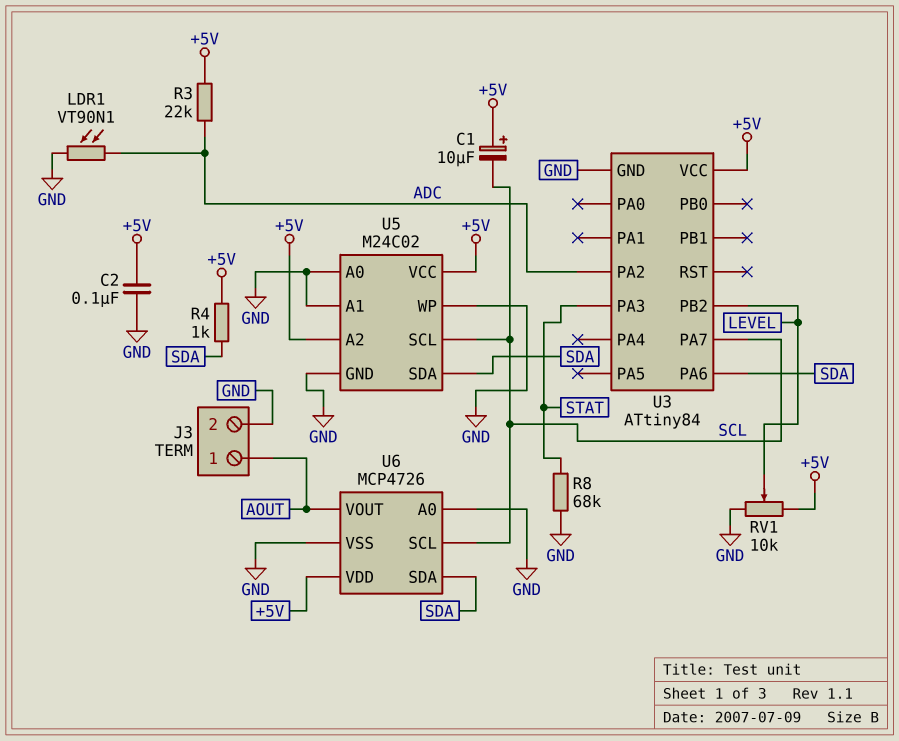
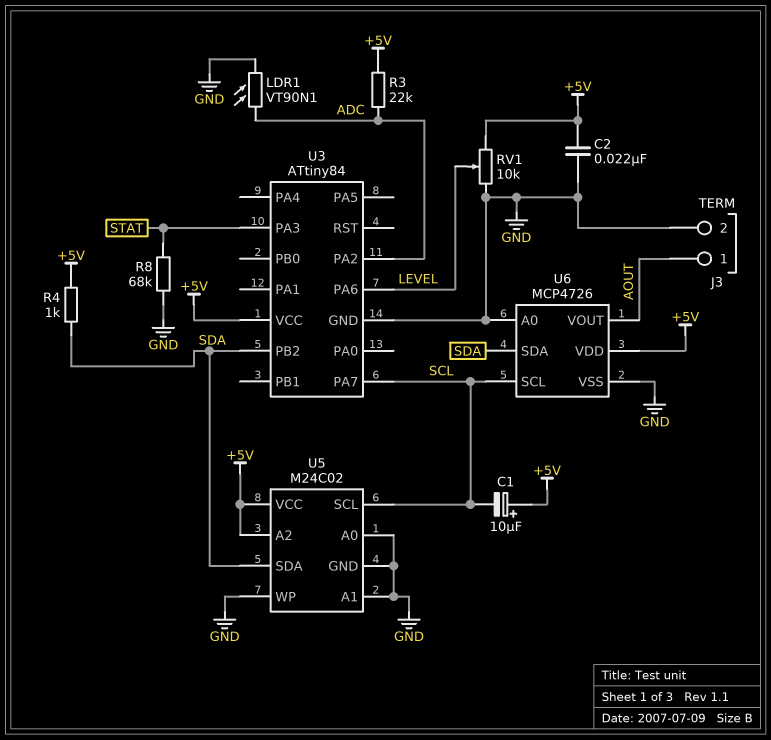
C2: 100nF (+5V, GND) -> 22nF (+5V, GND)
U3 pin PA6: SDA -> LEVEL
U3 pin PB2: LEVEL -> SDA

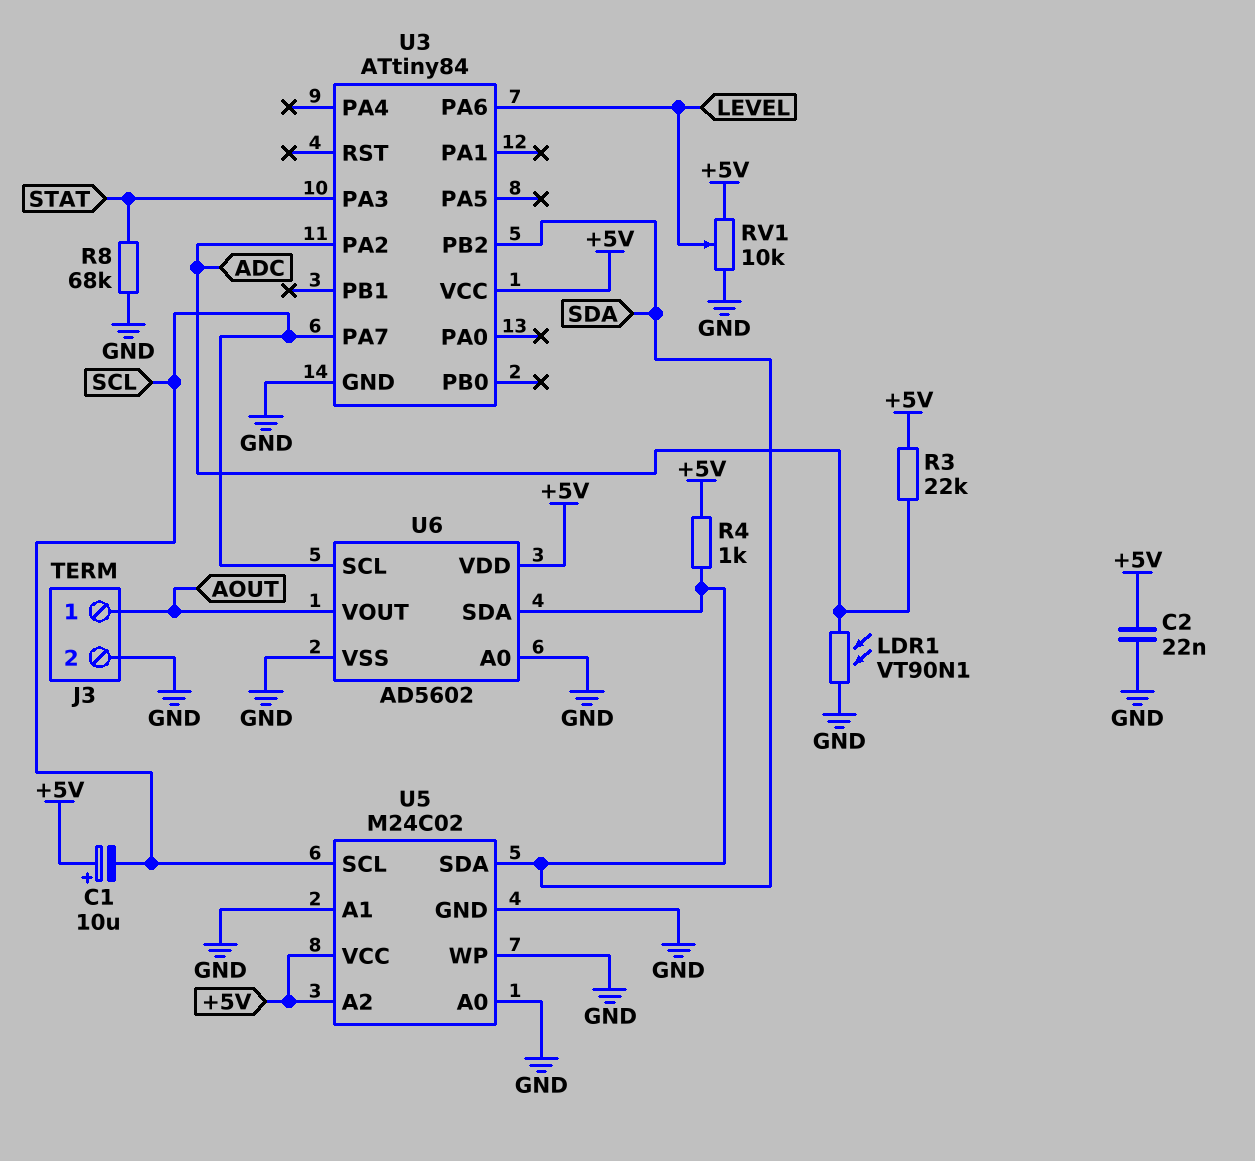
U6: MCP4726 -> AD5602

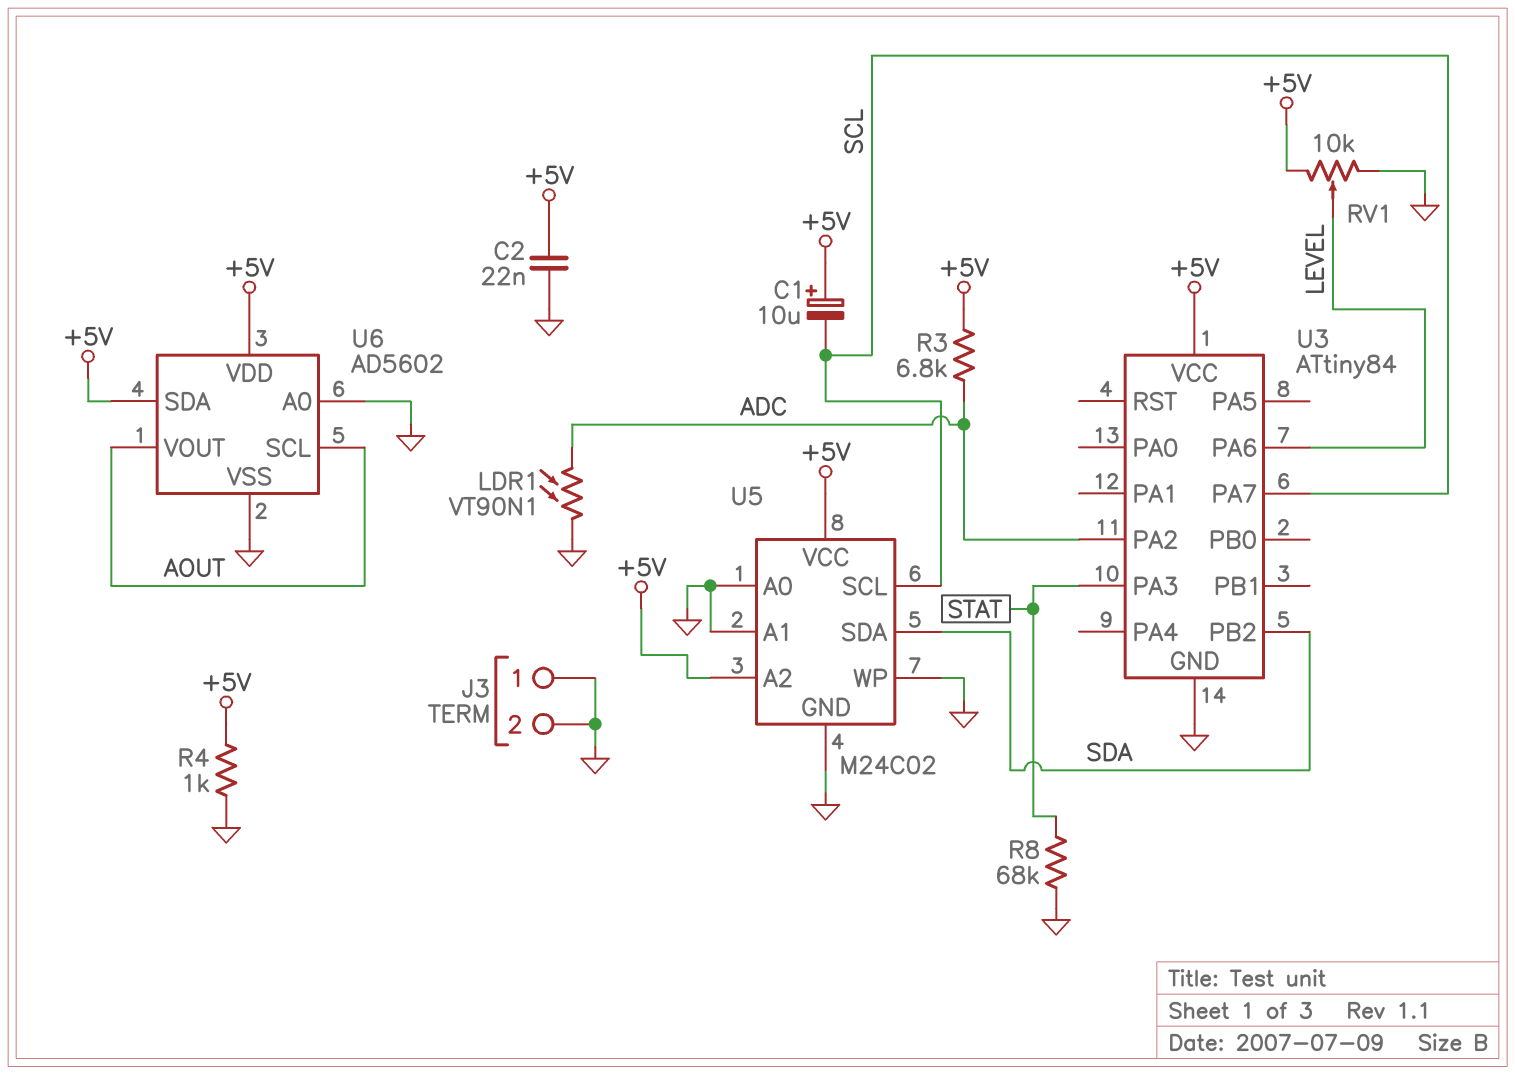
J3 pin 1: AOUT -> GND
R3: 22k (+5V, ADC) -> 6.8k (+5V, ADC)
R4: 1k (+5V, SDA) -> 1k (+5V, GND)
U6 pin SCL: SCL -> AOUT
U6 pin SDA: SDA -> +5V

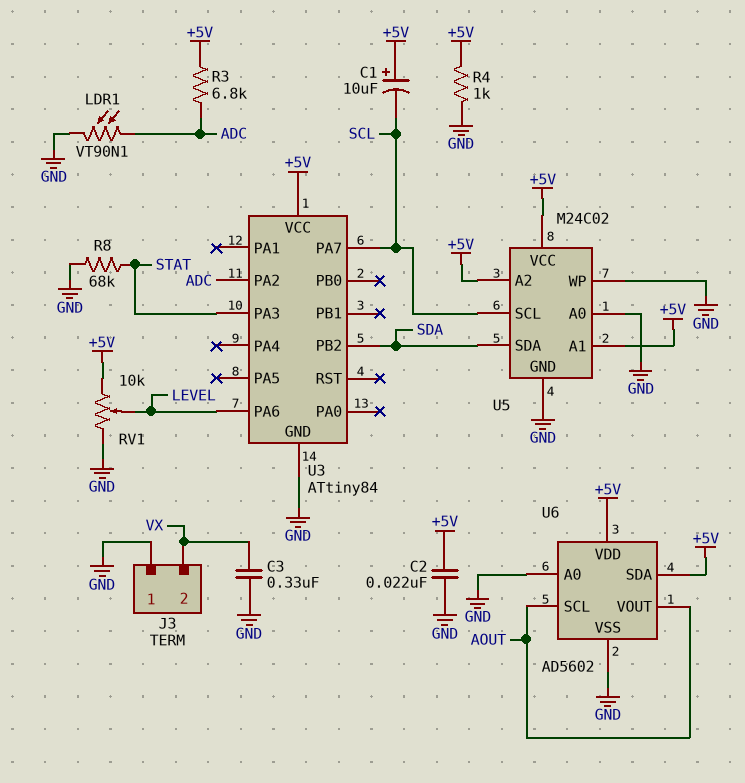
C3: none -> 330nF (GND, VX)
J3 pin 2: GND -> VX
U5 pin A1: GND -> +5V

